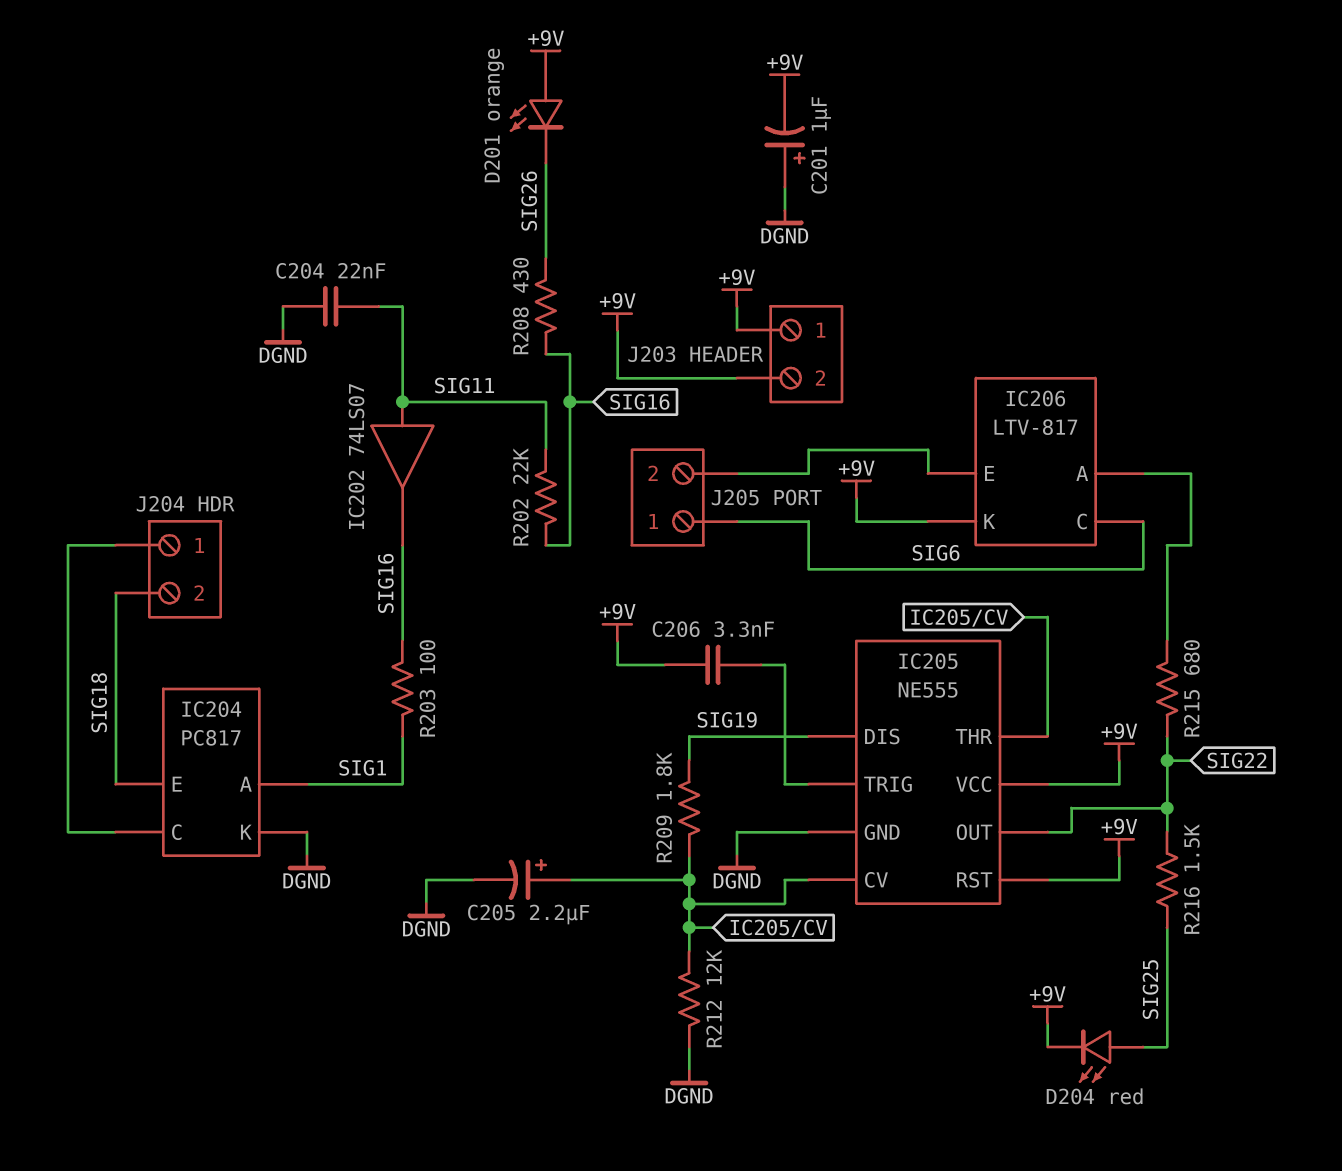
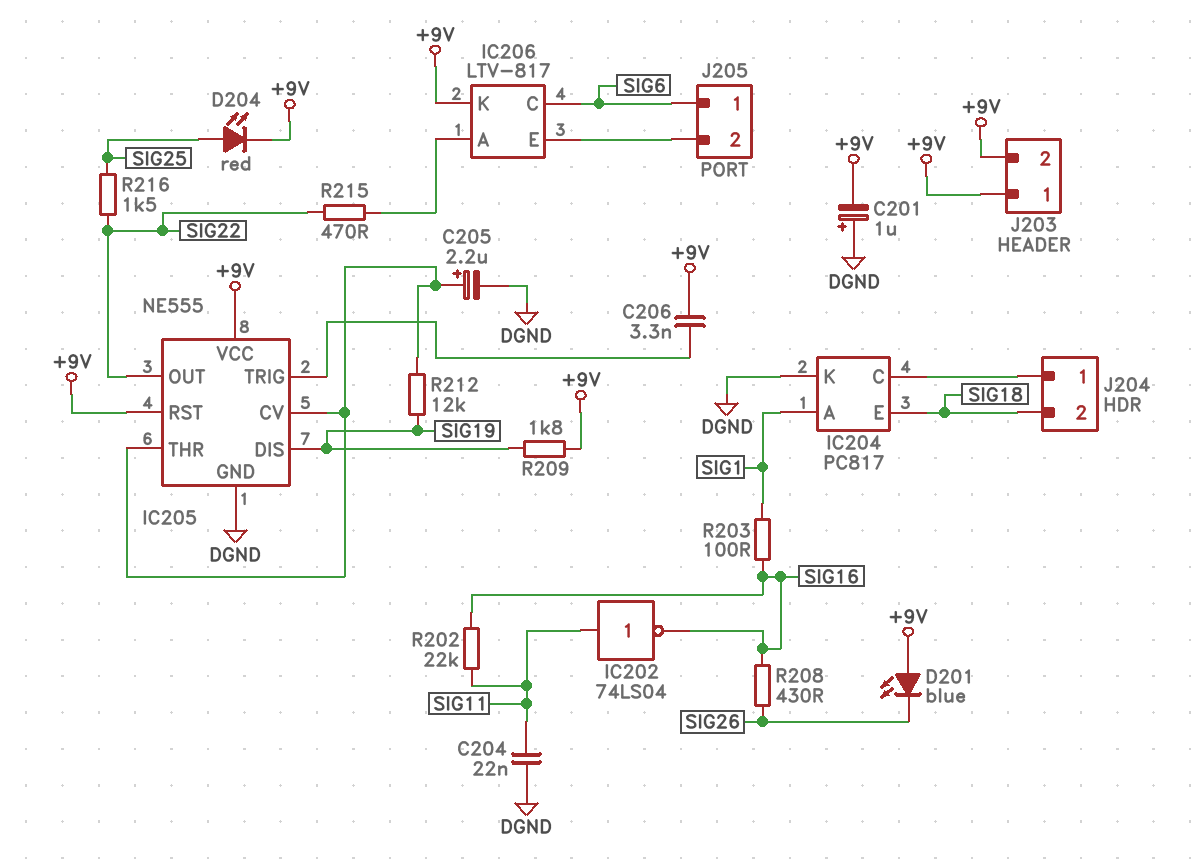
D201: LED orange (A +9V, K SIG26) -> LED blue (A +9V, K SIG26)
IC202: buffer 74LS07 (in SIG11, out SIG16) -> NOT 74LS04 (in SIG11, out SIG16)
R209: 1.8k (IC205/CV, SIG19) -> 1.8k (+9V, SIG19)
R212: 12k (DGND, IC205/CV) -> 12k (IC205/CV, SIG19)
R215: 680 (IC206/A, SIG22) -> 470 (IC206/A, SIG22)

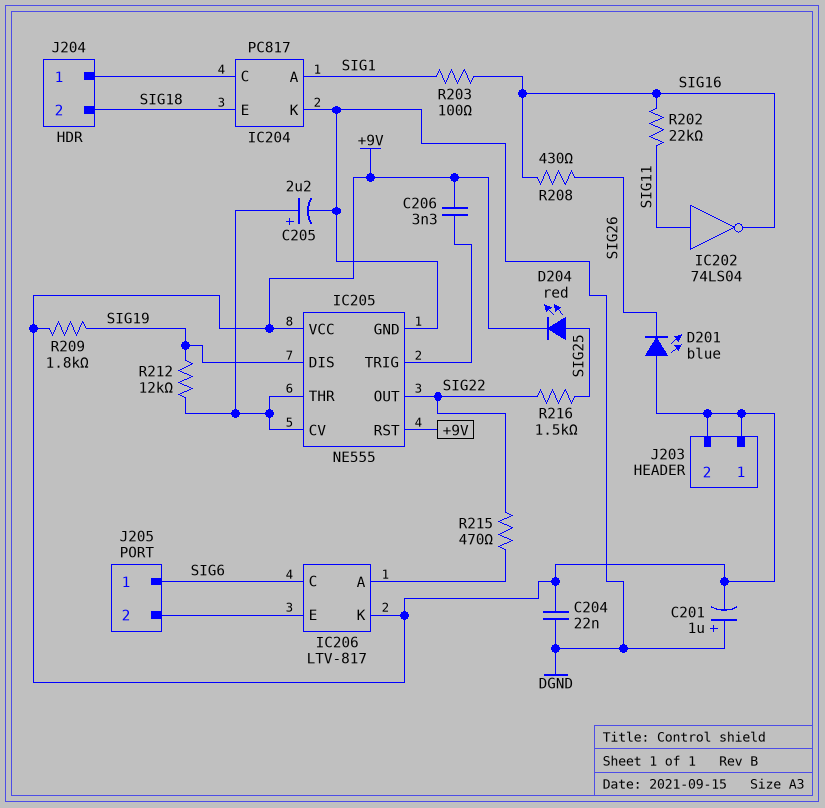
C204: 22nF (DGND, SIG11) -> 22nF (+9V, DGND)

